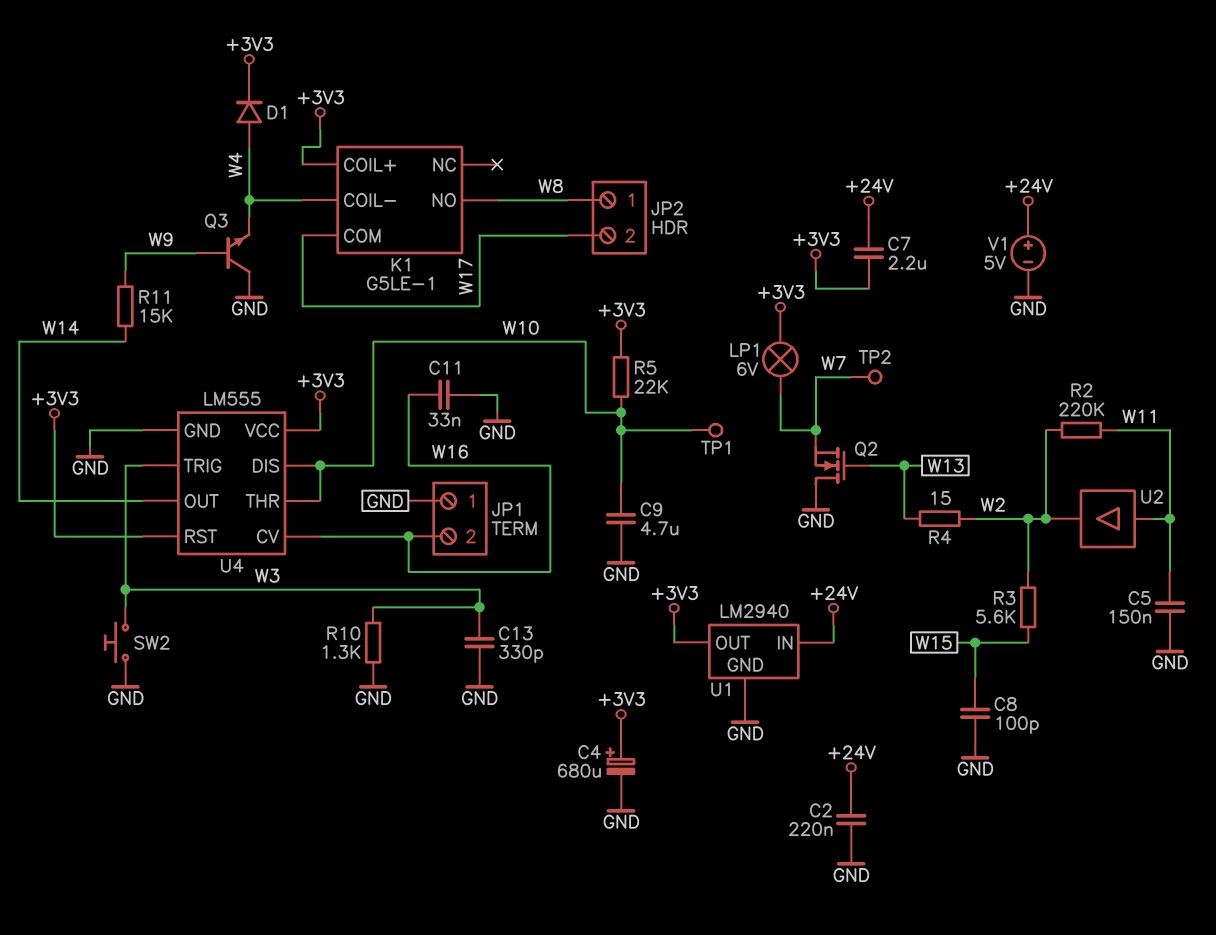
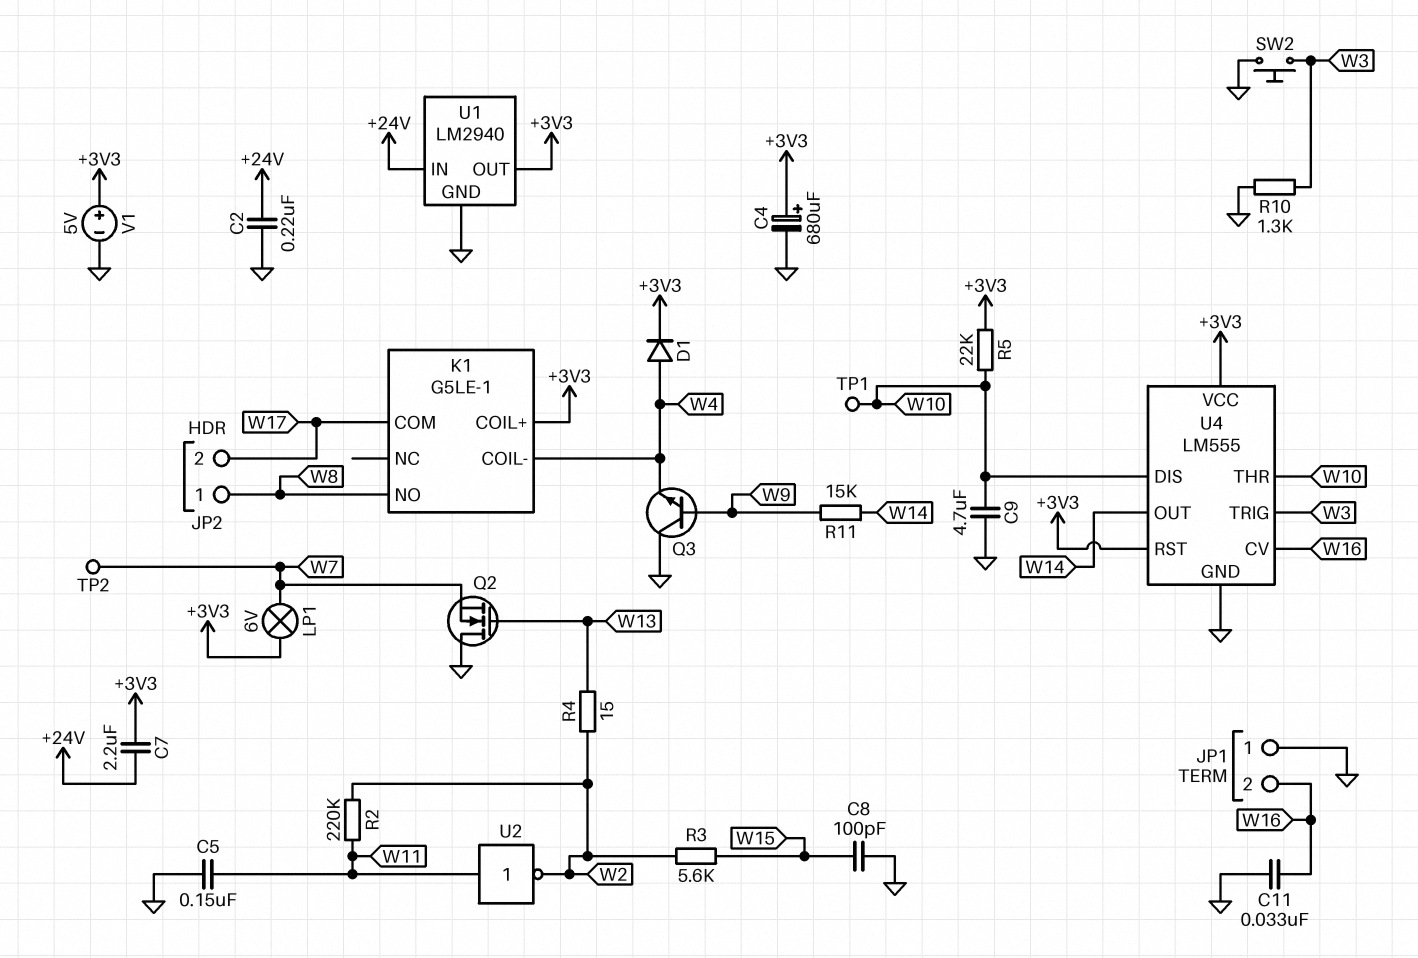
C13: 330pF (GND, W3) -> none
U2: buffer (in W11, out W2) -> NOT (in W11, out W2)
V1: 5V (plus +24V, minus GND) -> 5V (plus +3V3, minus GND)

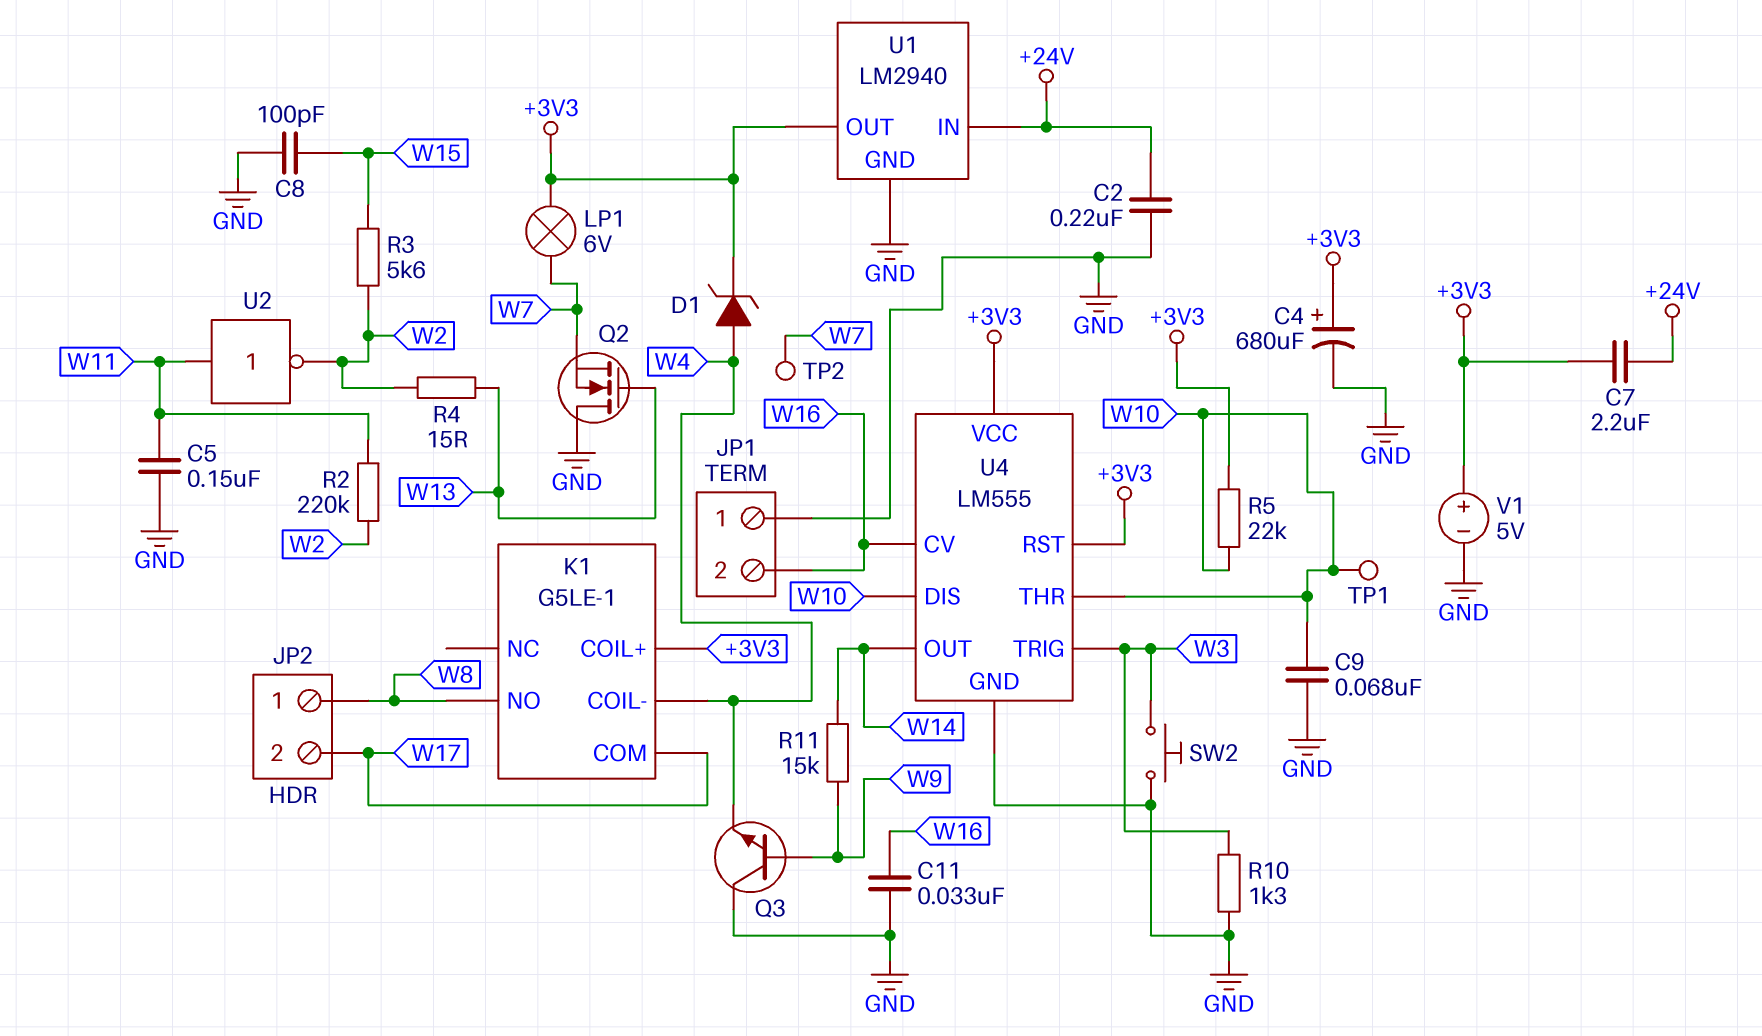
C9: 4.7uF (GND, W10) -> 68nF (GND, W10)
D1: diode (A W4, K +3V3) -> zener (A W4, K +3V3)

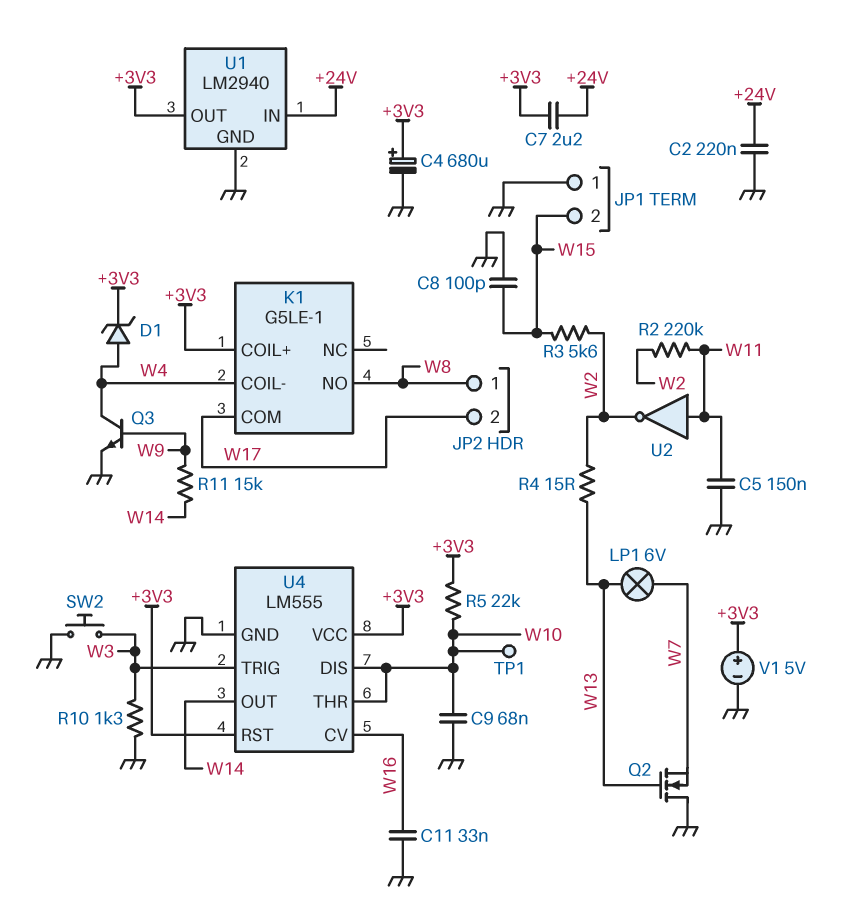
JP1 pin 2: W16 -> W15
LP1: lamp 6V (+3V3, W7) -> lamp 6V (W7, W13)
Q3: NPN (B W9, C GND, E W4) -> NPN (B W9, C W4, E GND)
TP2: test point (W7) -> none

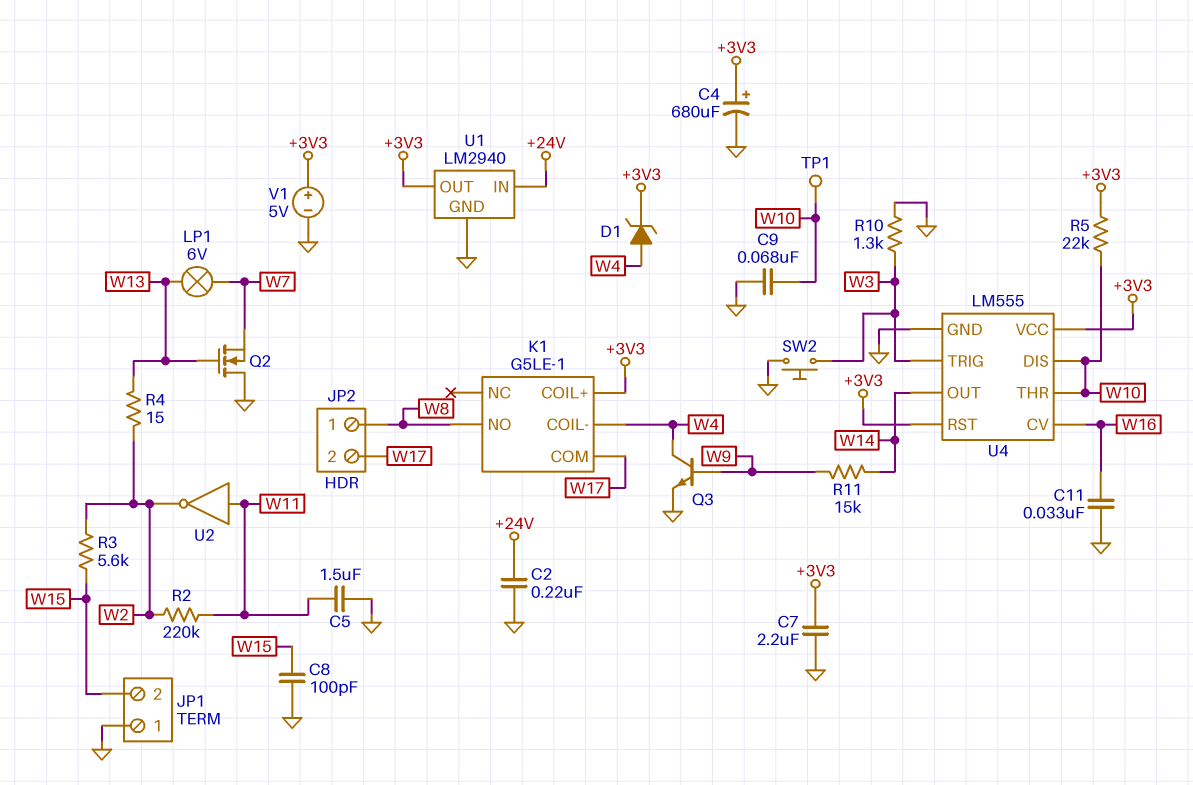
C5: 150nF (GND, W11) -> 1.5uF (GND, W11)
C7: 2.2uF (+3V3, +24V) -> 2.2uF (+3V3, GND)

